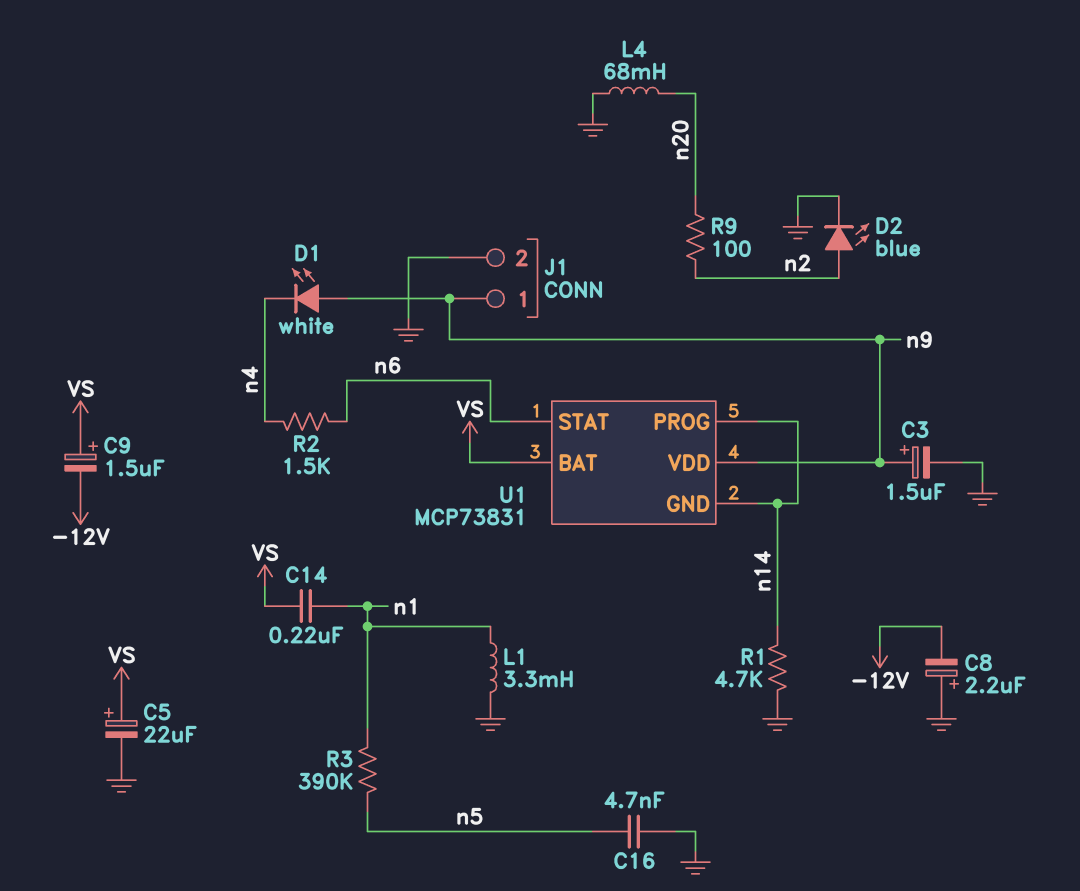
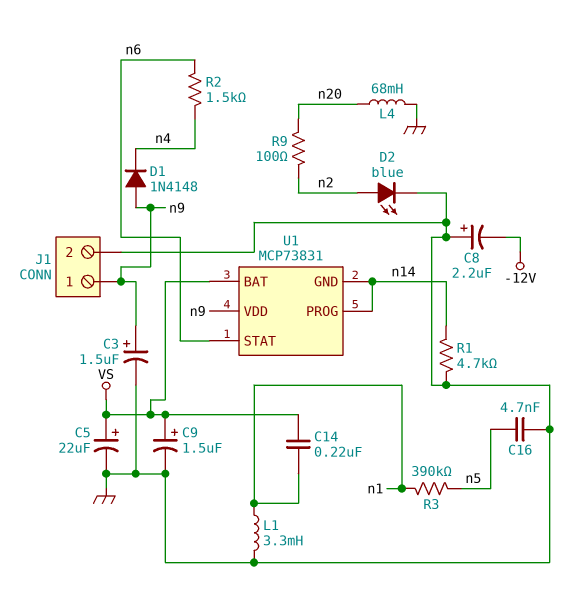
C9: 1.5uF (plus VS, minus -12V) -> 1.5uF (plus VS, minus GND)
D1: LED white (A n9, K n4) -> diode 1N4148 (A n9, K n4)

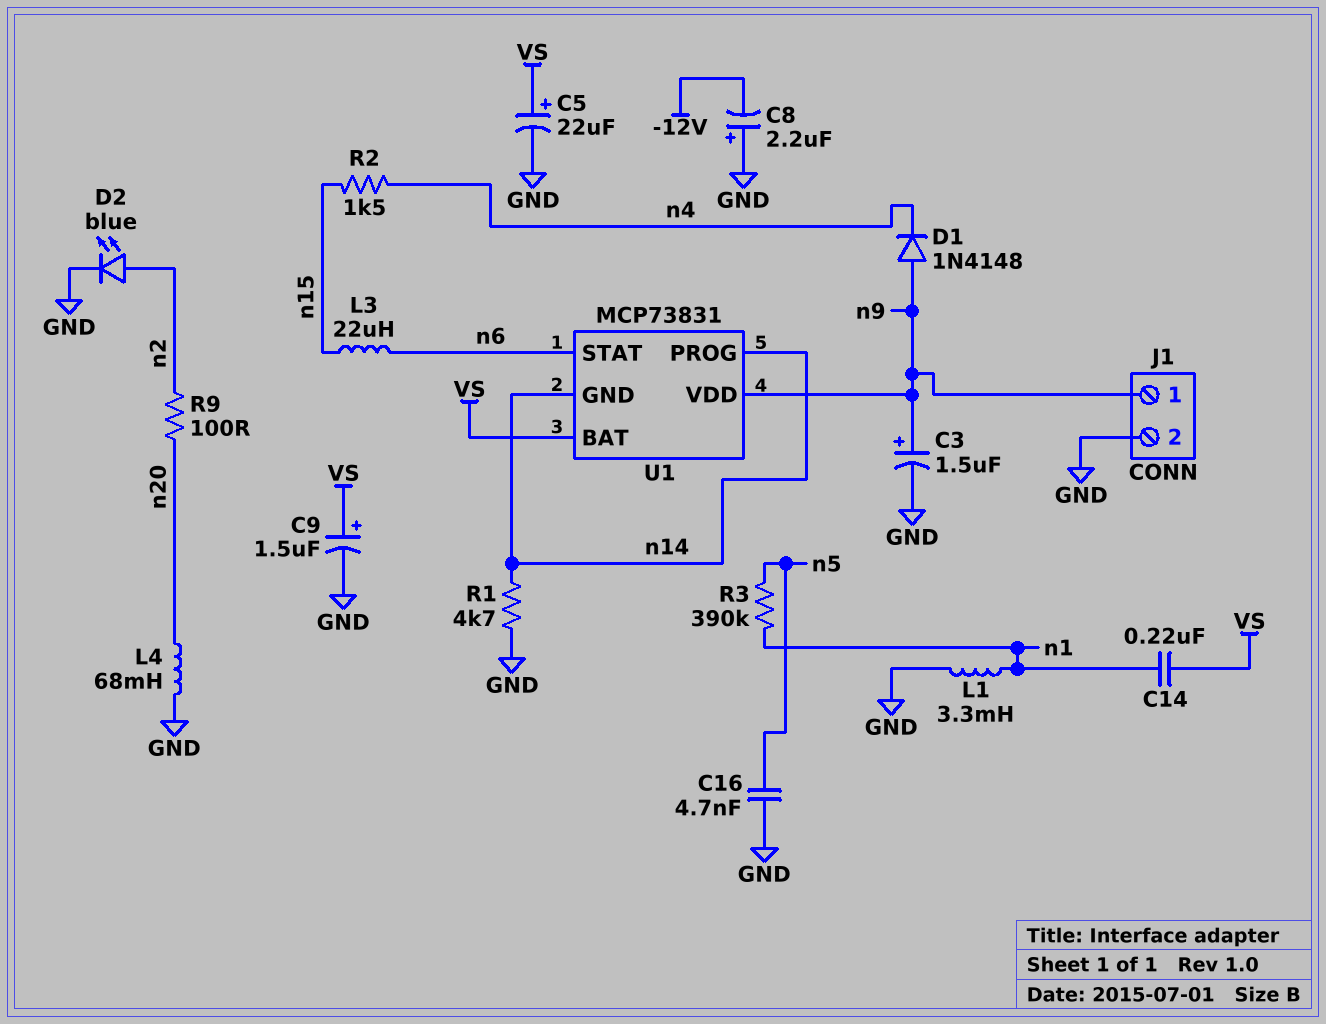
L3: none -> 22uH (n6, n15)
R2: 1.5k (n4, n6) -> 1.5k (n4, n15)

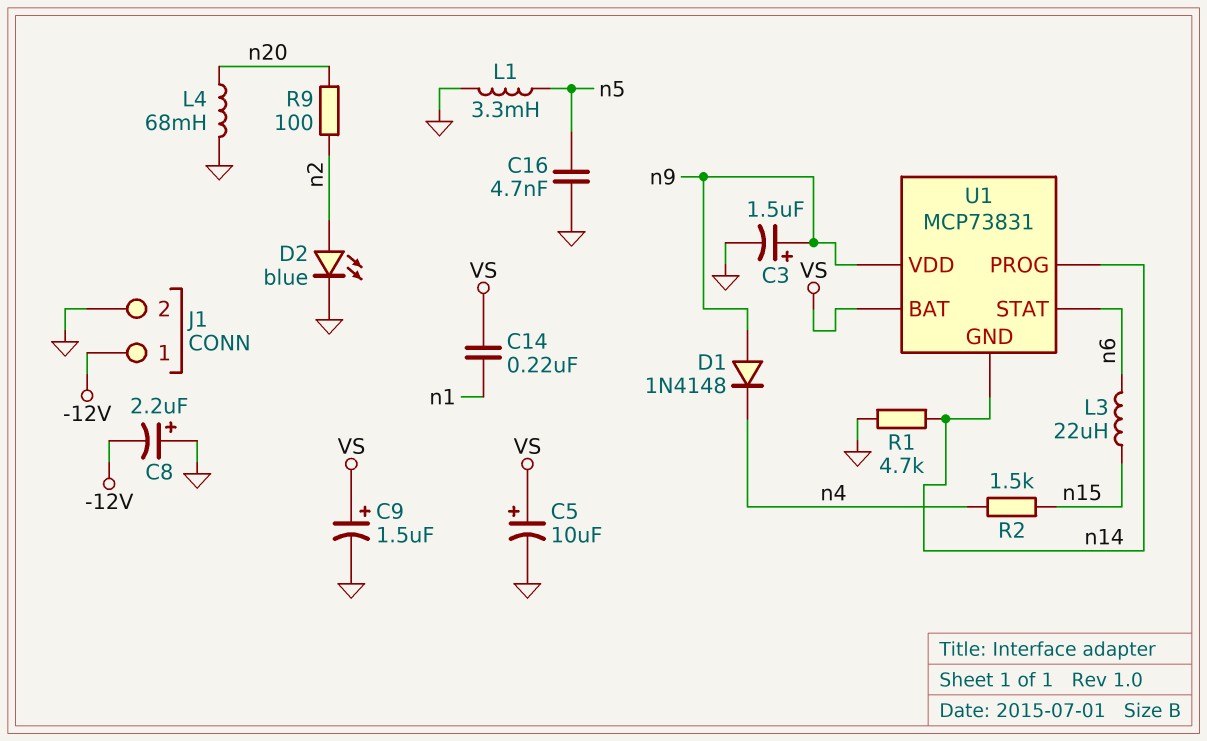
C5: 22uF (plus VS, minus GND) -> 10uF (plus VS, minus GND)
J1 pin 1: n9 -> -12V
L1: 3.3mH (GND, n1) -> 3.3mH (GND, n5)
R3: 390k (n1, n5) -> none

